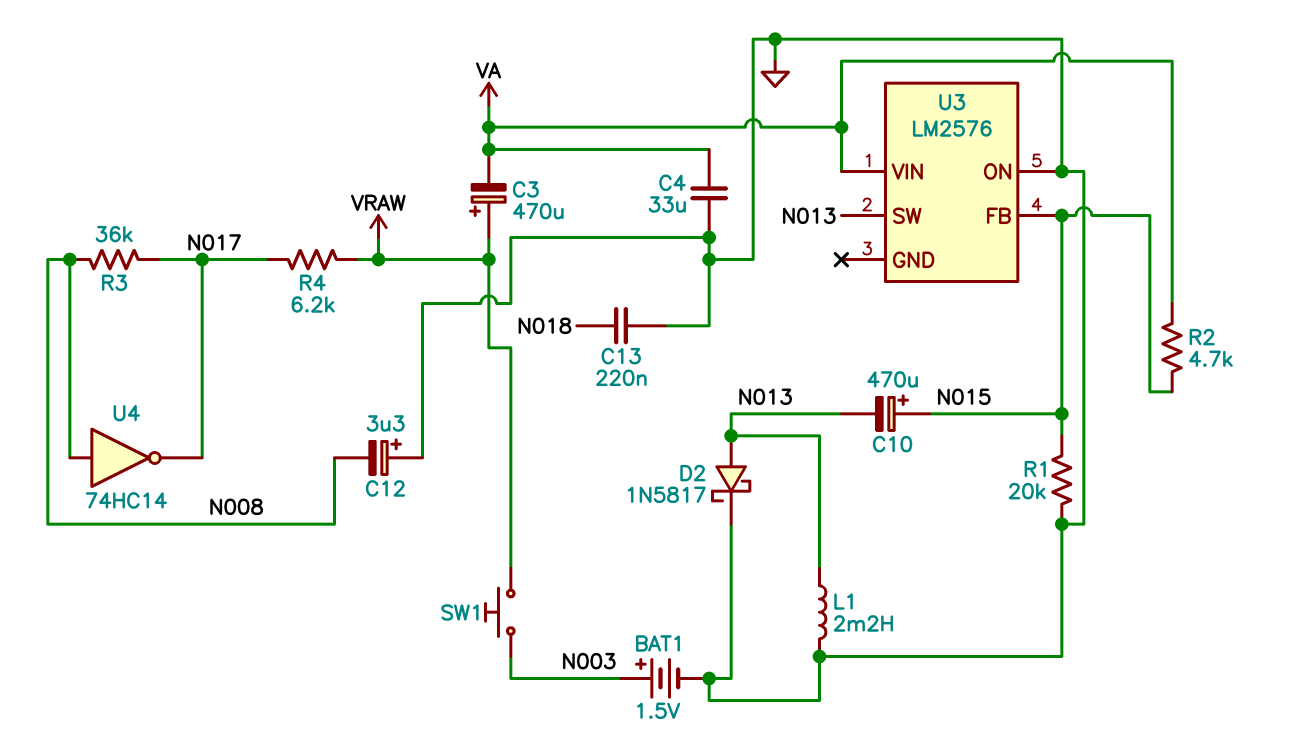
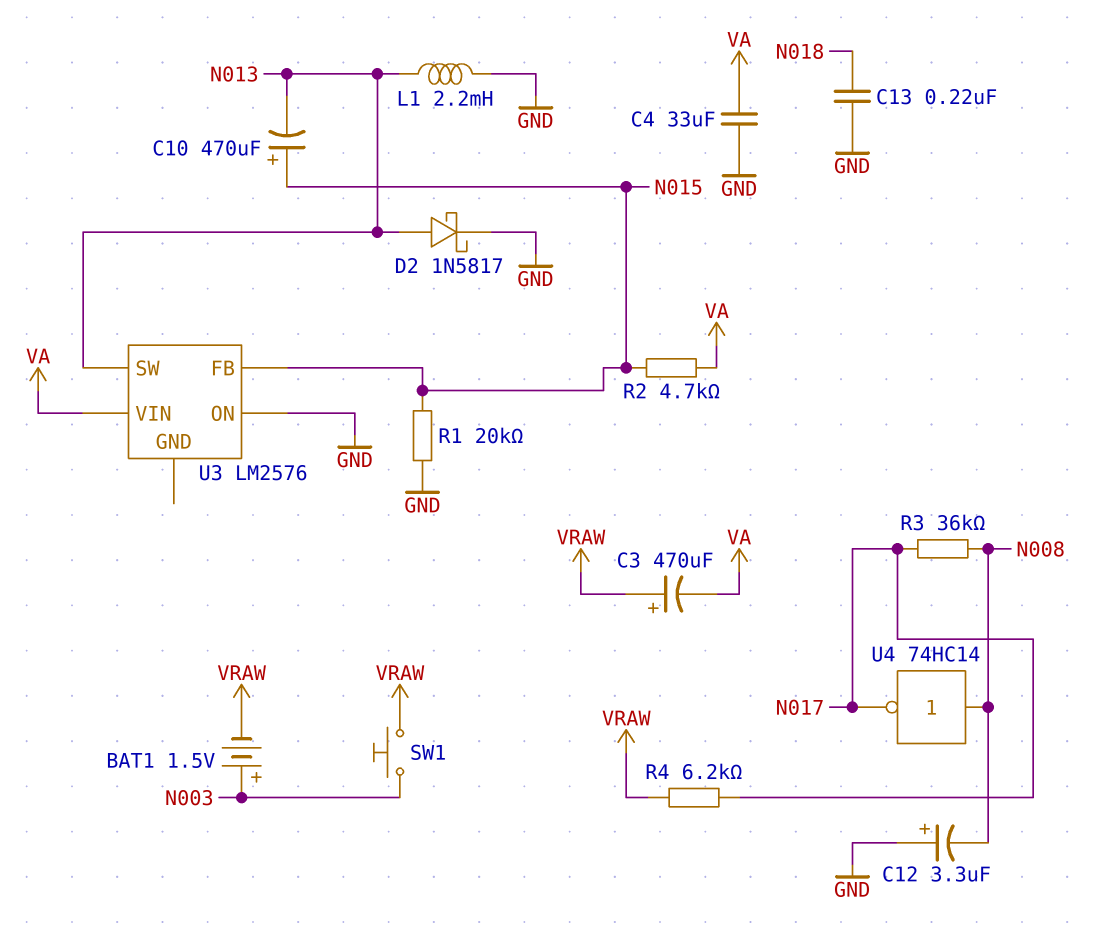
BAT1: 1.5V (plus N003, minus GND) -> 1.5V (plus N003, minus VRAW)

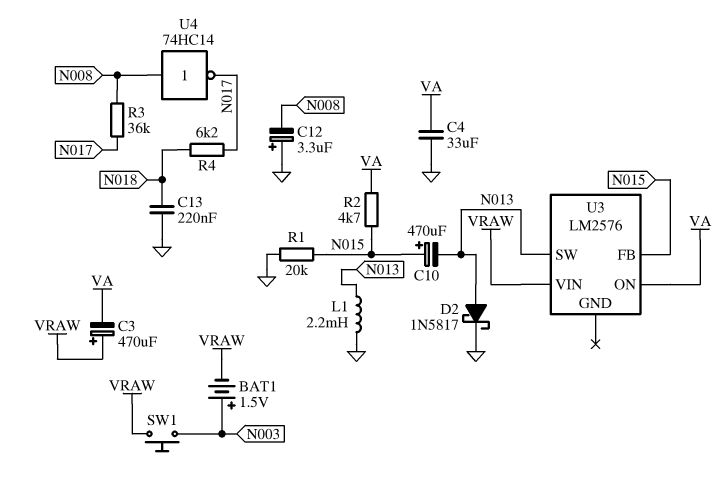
R4: 6.2k (N017, VRAW) -> 6.2k (N017, N018)
U3 pin ON: GND -> VA
U3 pin VIN: VA -> VRAW

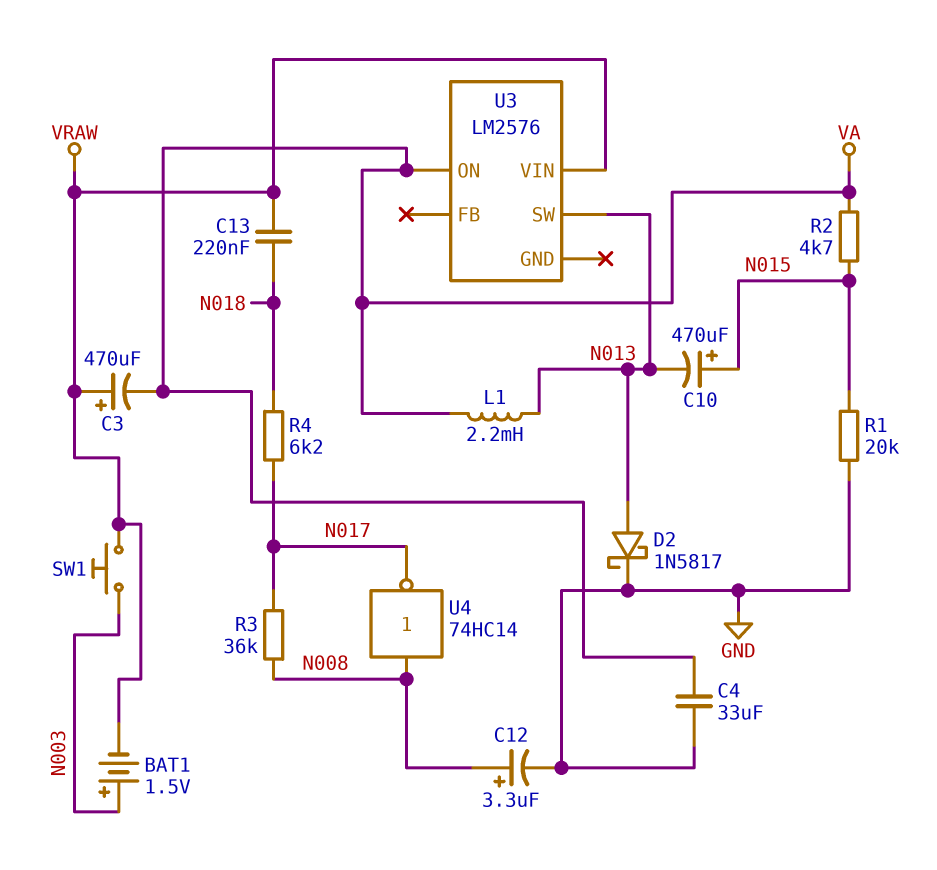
C12: 3.3uF (plus GND, minus N008) -> 3.3uF (plus N008, minus GND)
C13: 220nF (GND, N018) -> 220nF (N018, VRAW)
L1: 2.2mH (GND, N013) -> 2.2mH (N013, VA)
U3 pin FB: N015 -> none

